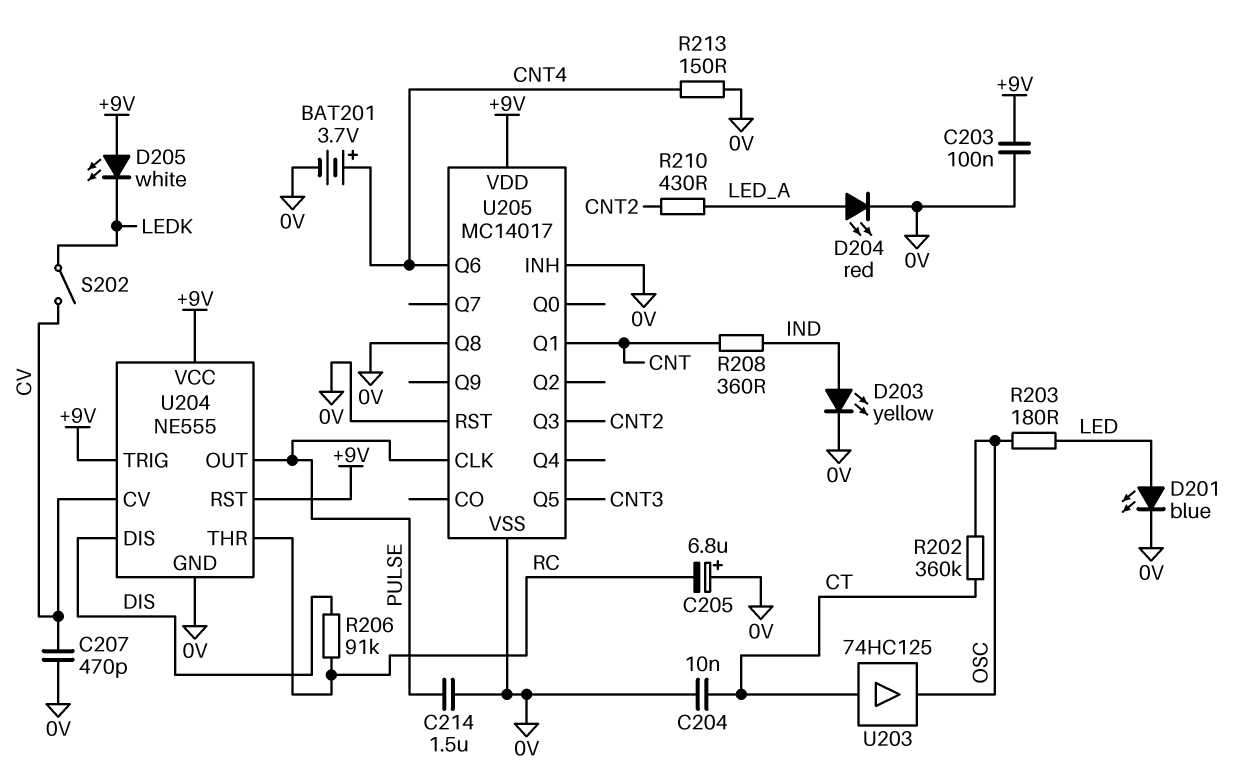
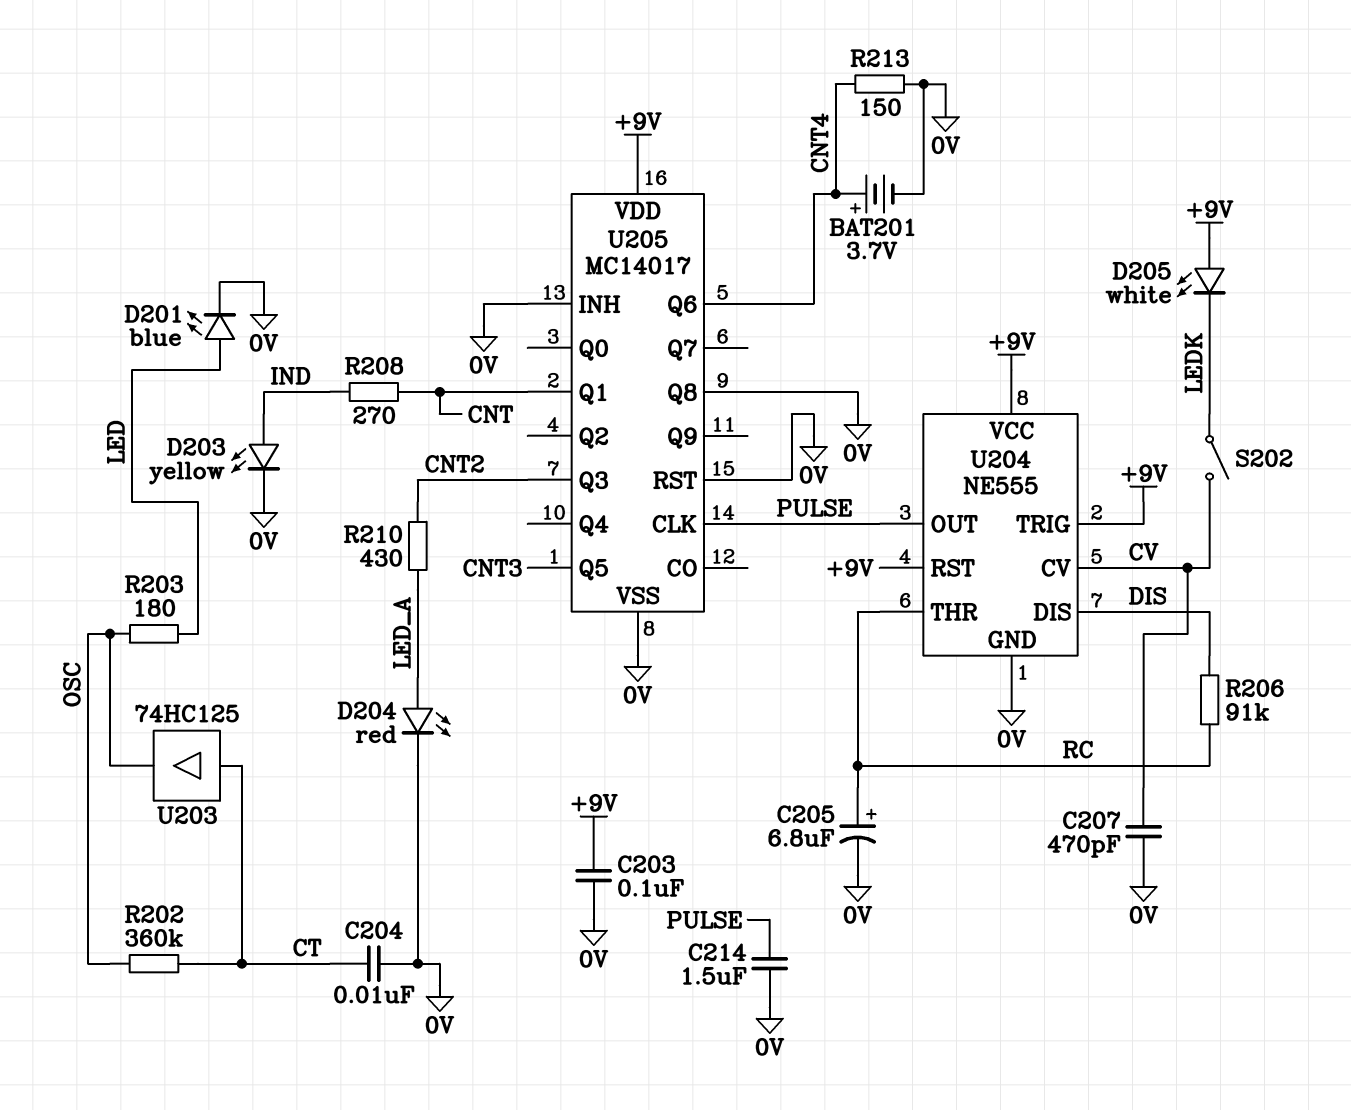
C205: 6.8uF (plus 0V, minus RC) -> 6.8uF (plus RC, minus 0V)
R208: 360 (CNT, IND) -> 270 (CNT, IND)

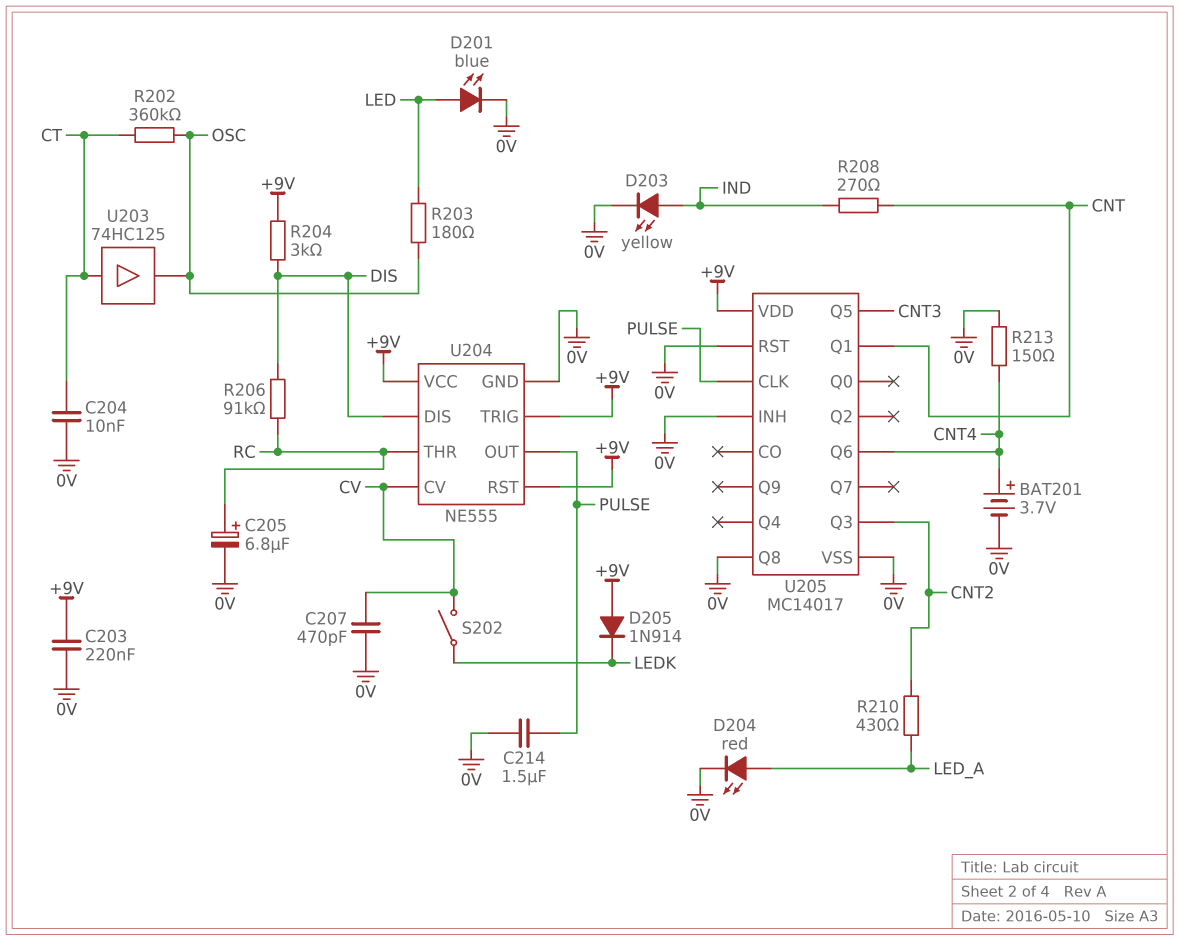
C203: 100nF (+9V, 0V) -> 220nF (+9V, 0V)
D205: LED white (A +9V, K LEDK) -> diode 1N914 (A +9V, K LEDK)
R204: none -> 3k (+9V, DIS)

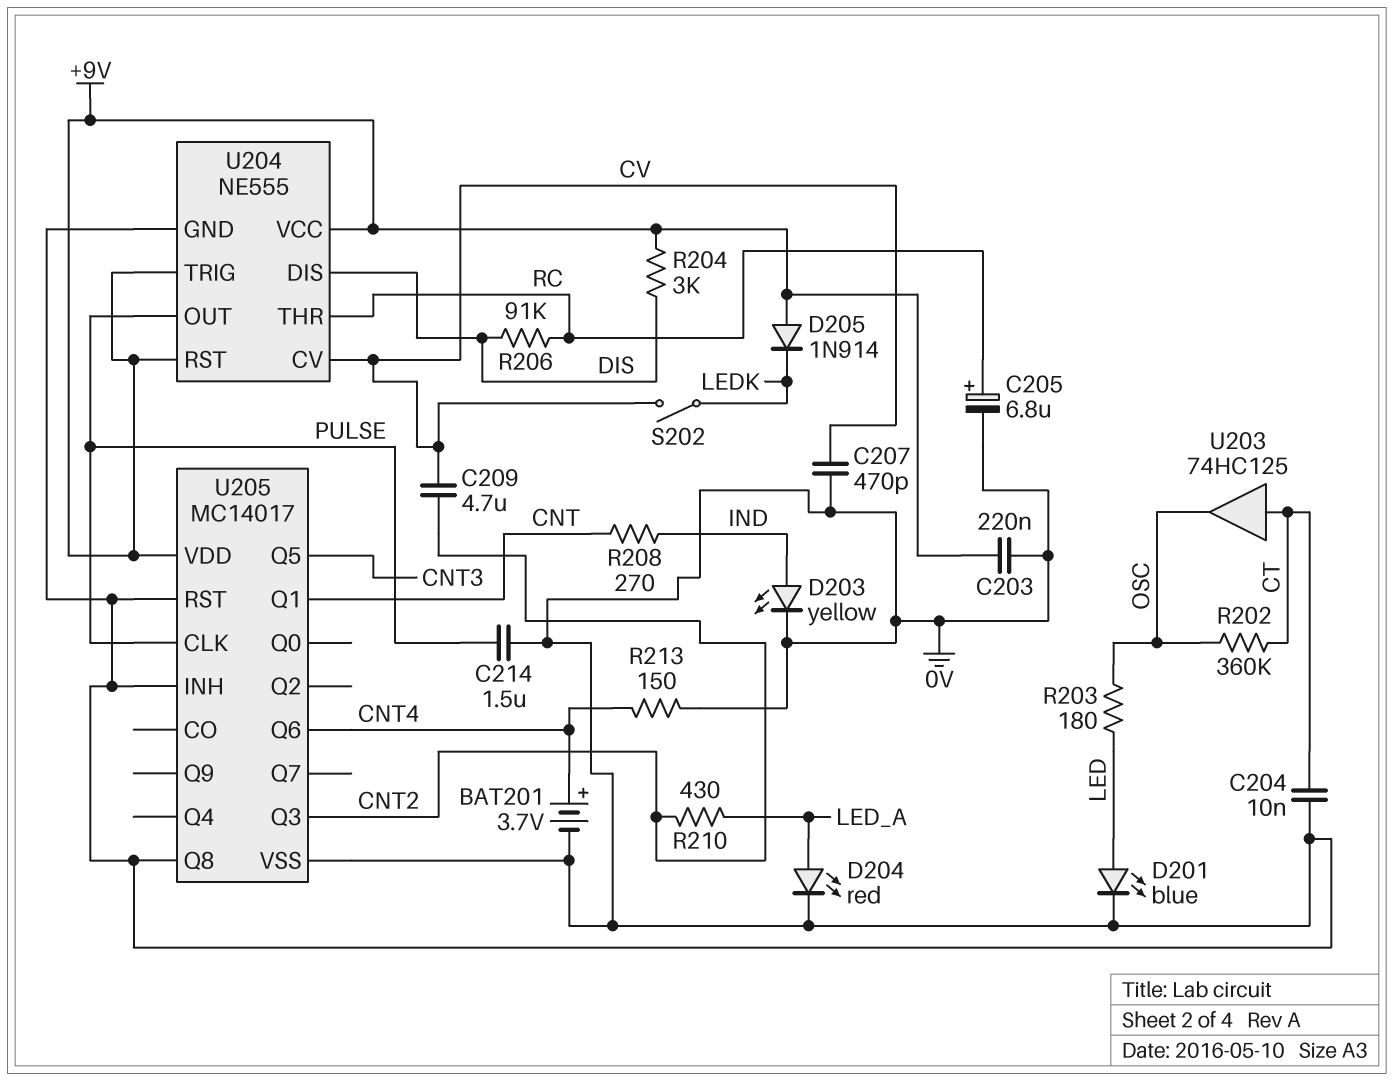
C209: none -> 4.7uF (CNT2, CV)

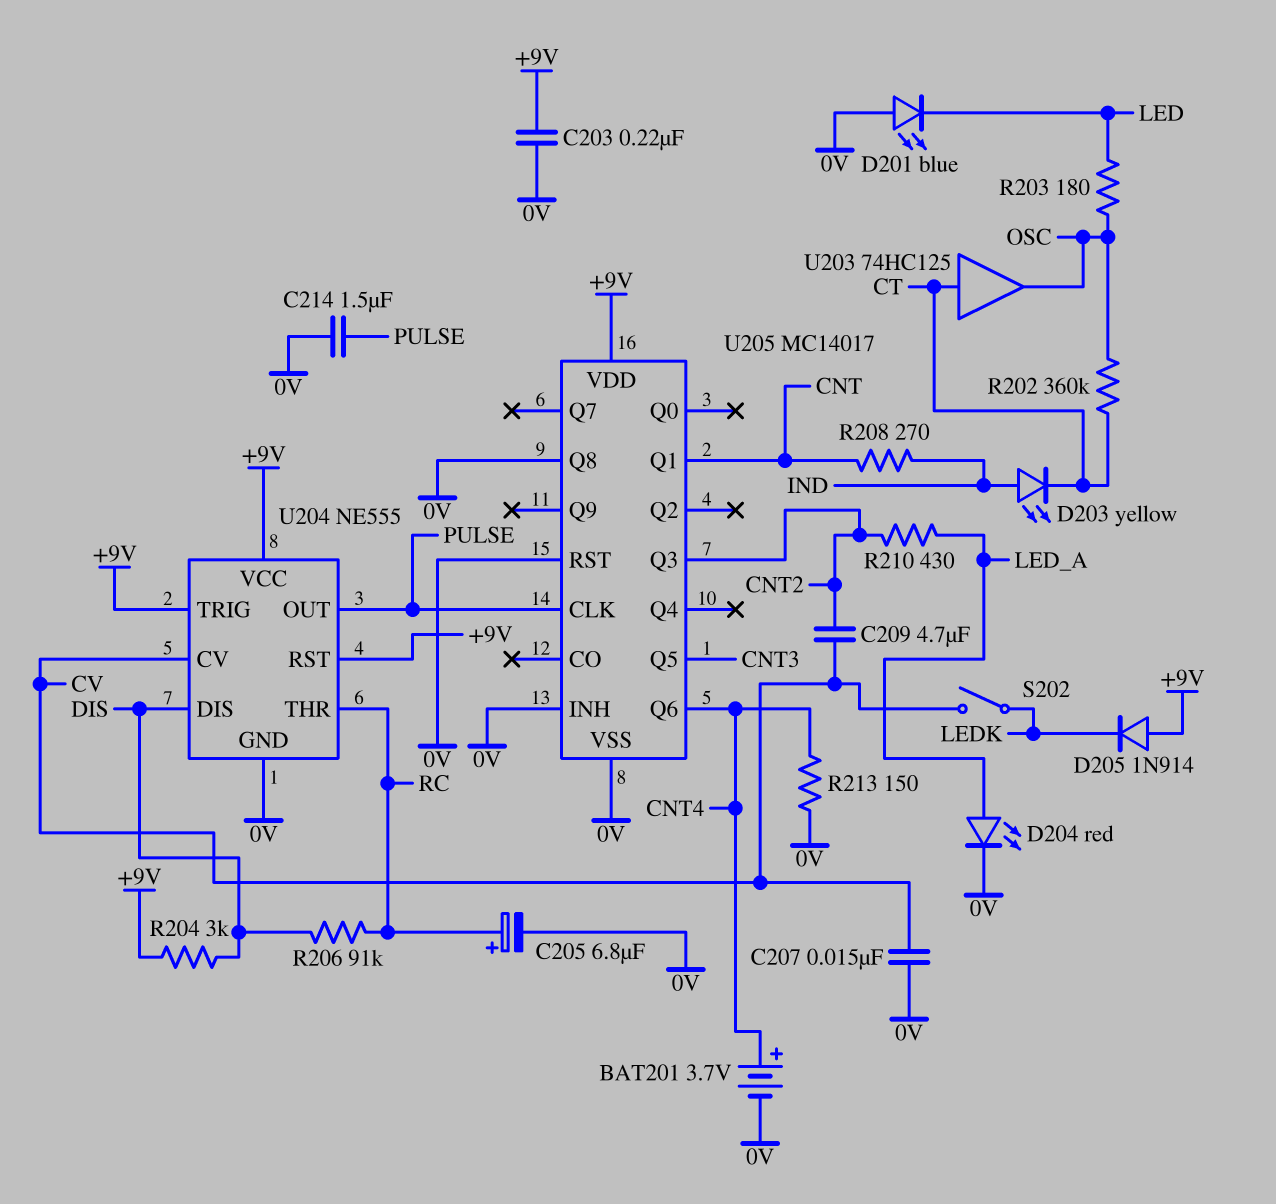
C204: 10nF (0V, CT) -> none
C207: 470pF (0V, CV) -> 15nF (0V, CV)
D201: LED blue (A LED, K 0V) -> LED blue (A 0V, K LED)
D203: LED yellow (A IND, K 0V) -> LED yellow (A IND, K CT)

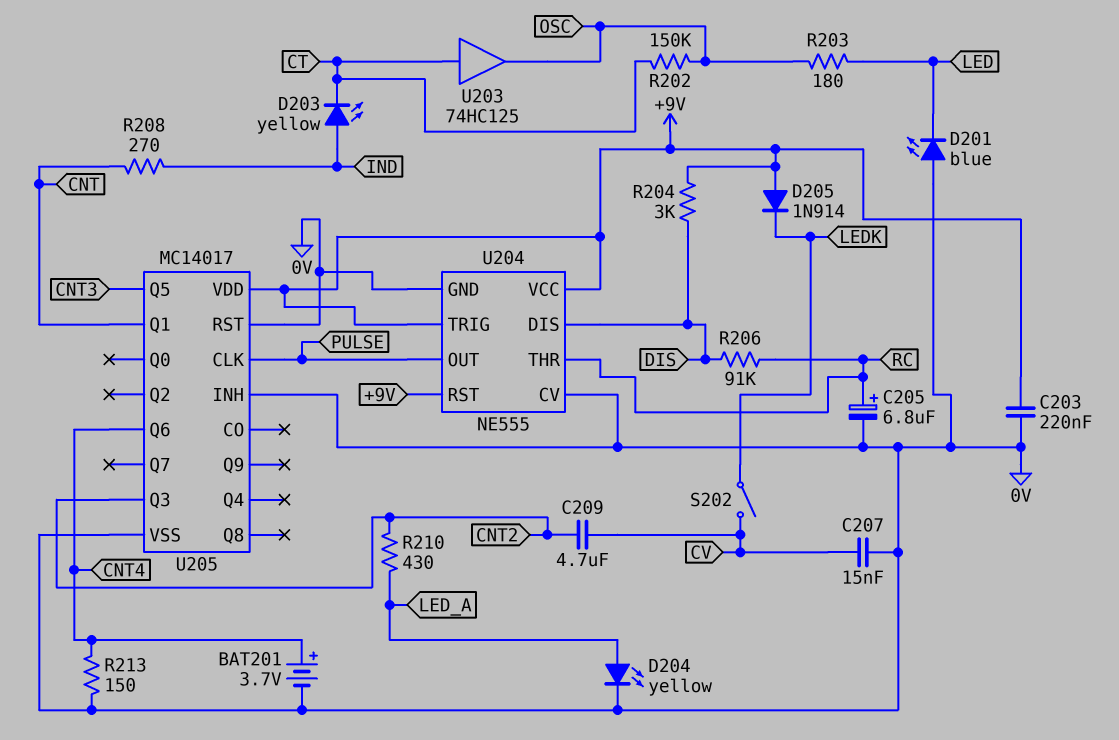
C214: 1.5uF (0V, PULSE) -> none
D204: LED red (A LED_A, K 0V) -> LED yellow (A LED_A, K 0V)
R202: 360k (CT, OSC) -> 150k (CT, OSC)
U204 pin CV: CV -> 0V
U205 pin Q8: 0V -> none

